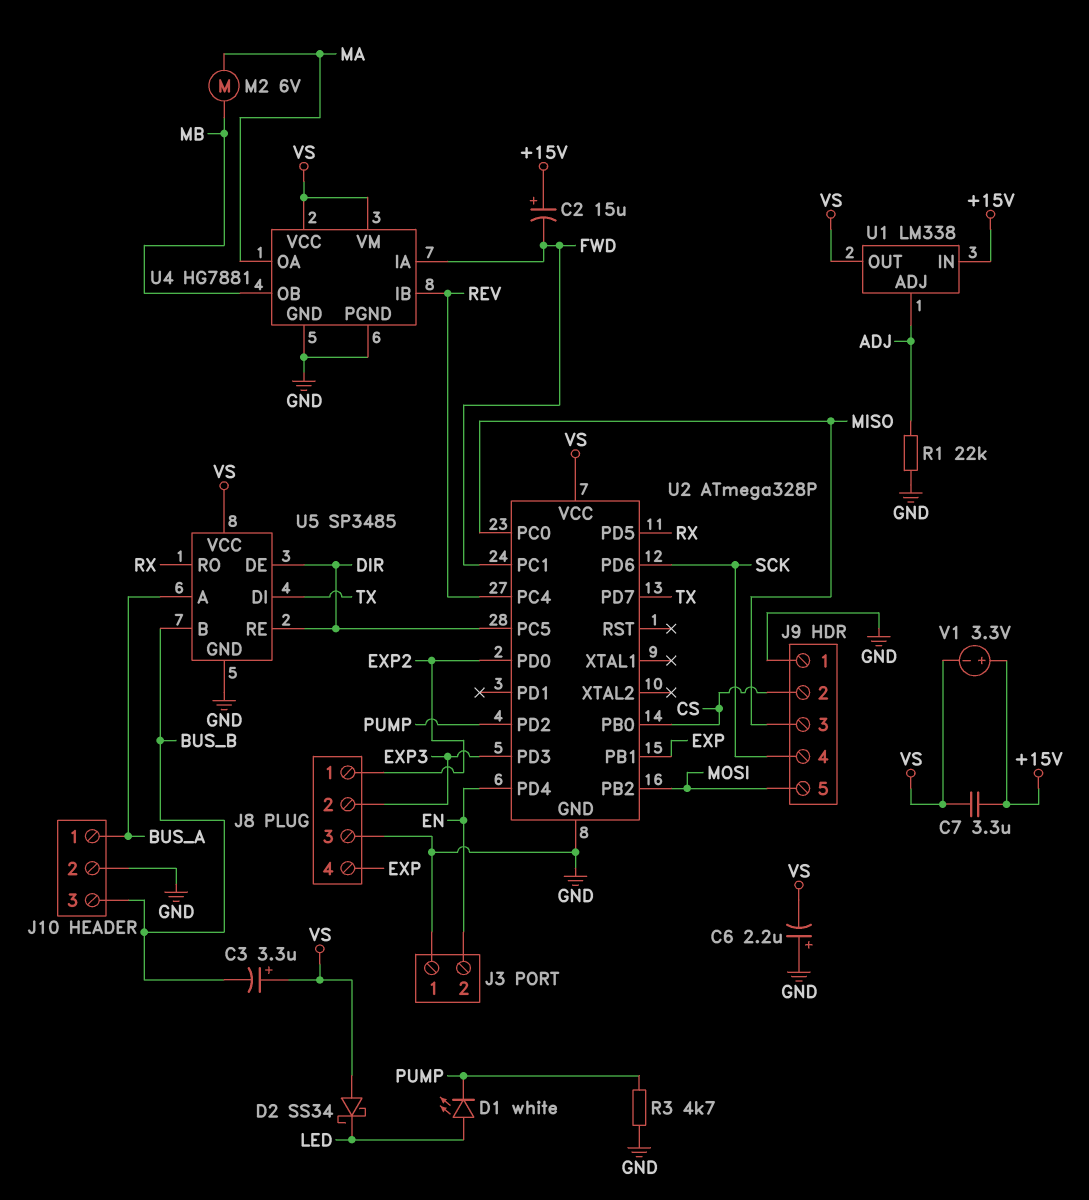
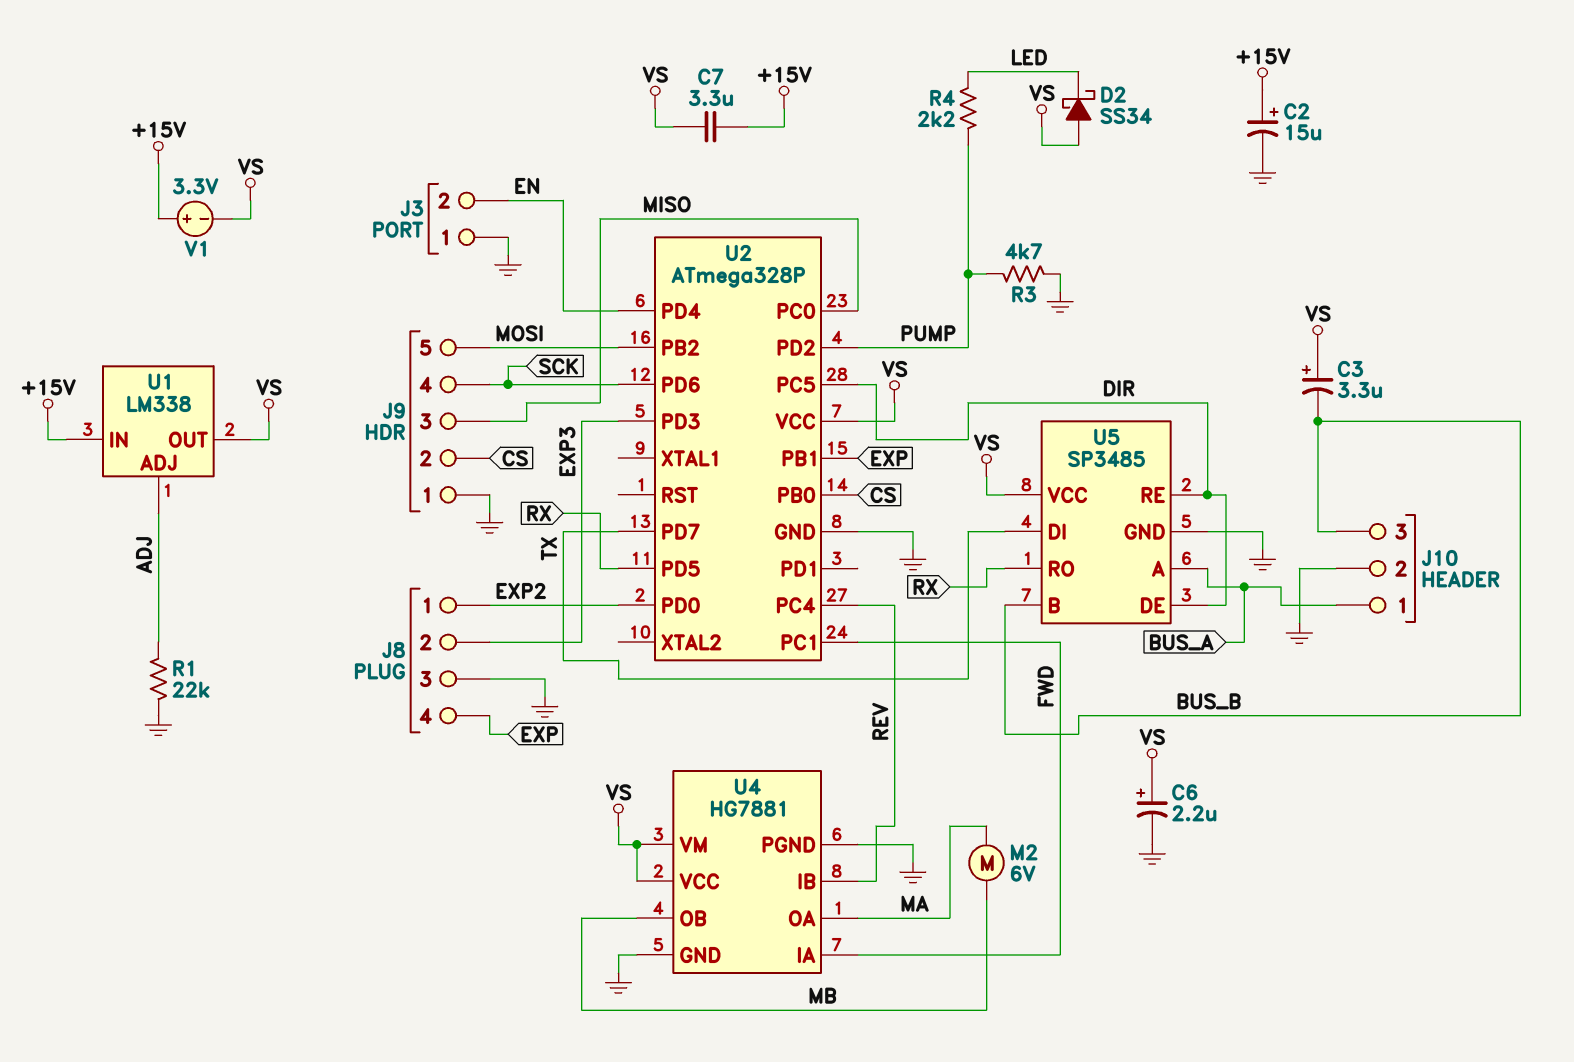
C2: 15uF (plus +15V, minus FWD) -> 15uF (plus +15V, minus GND)
C6: 2.2uF (plus GND, minus VS) -> 2.2uF (plus VS, minus GND)
D1: LED white (A LED, K PUMP) -> none
R4: none -> 2.2k (LED, PUMP)

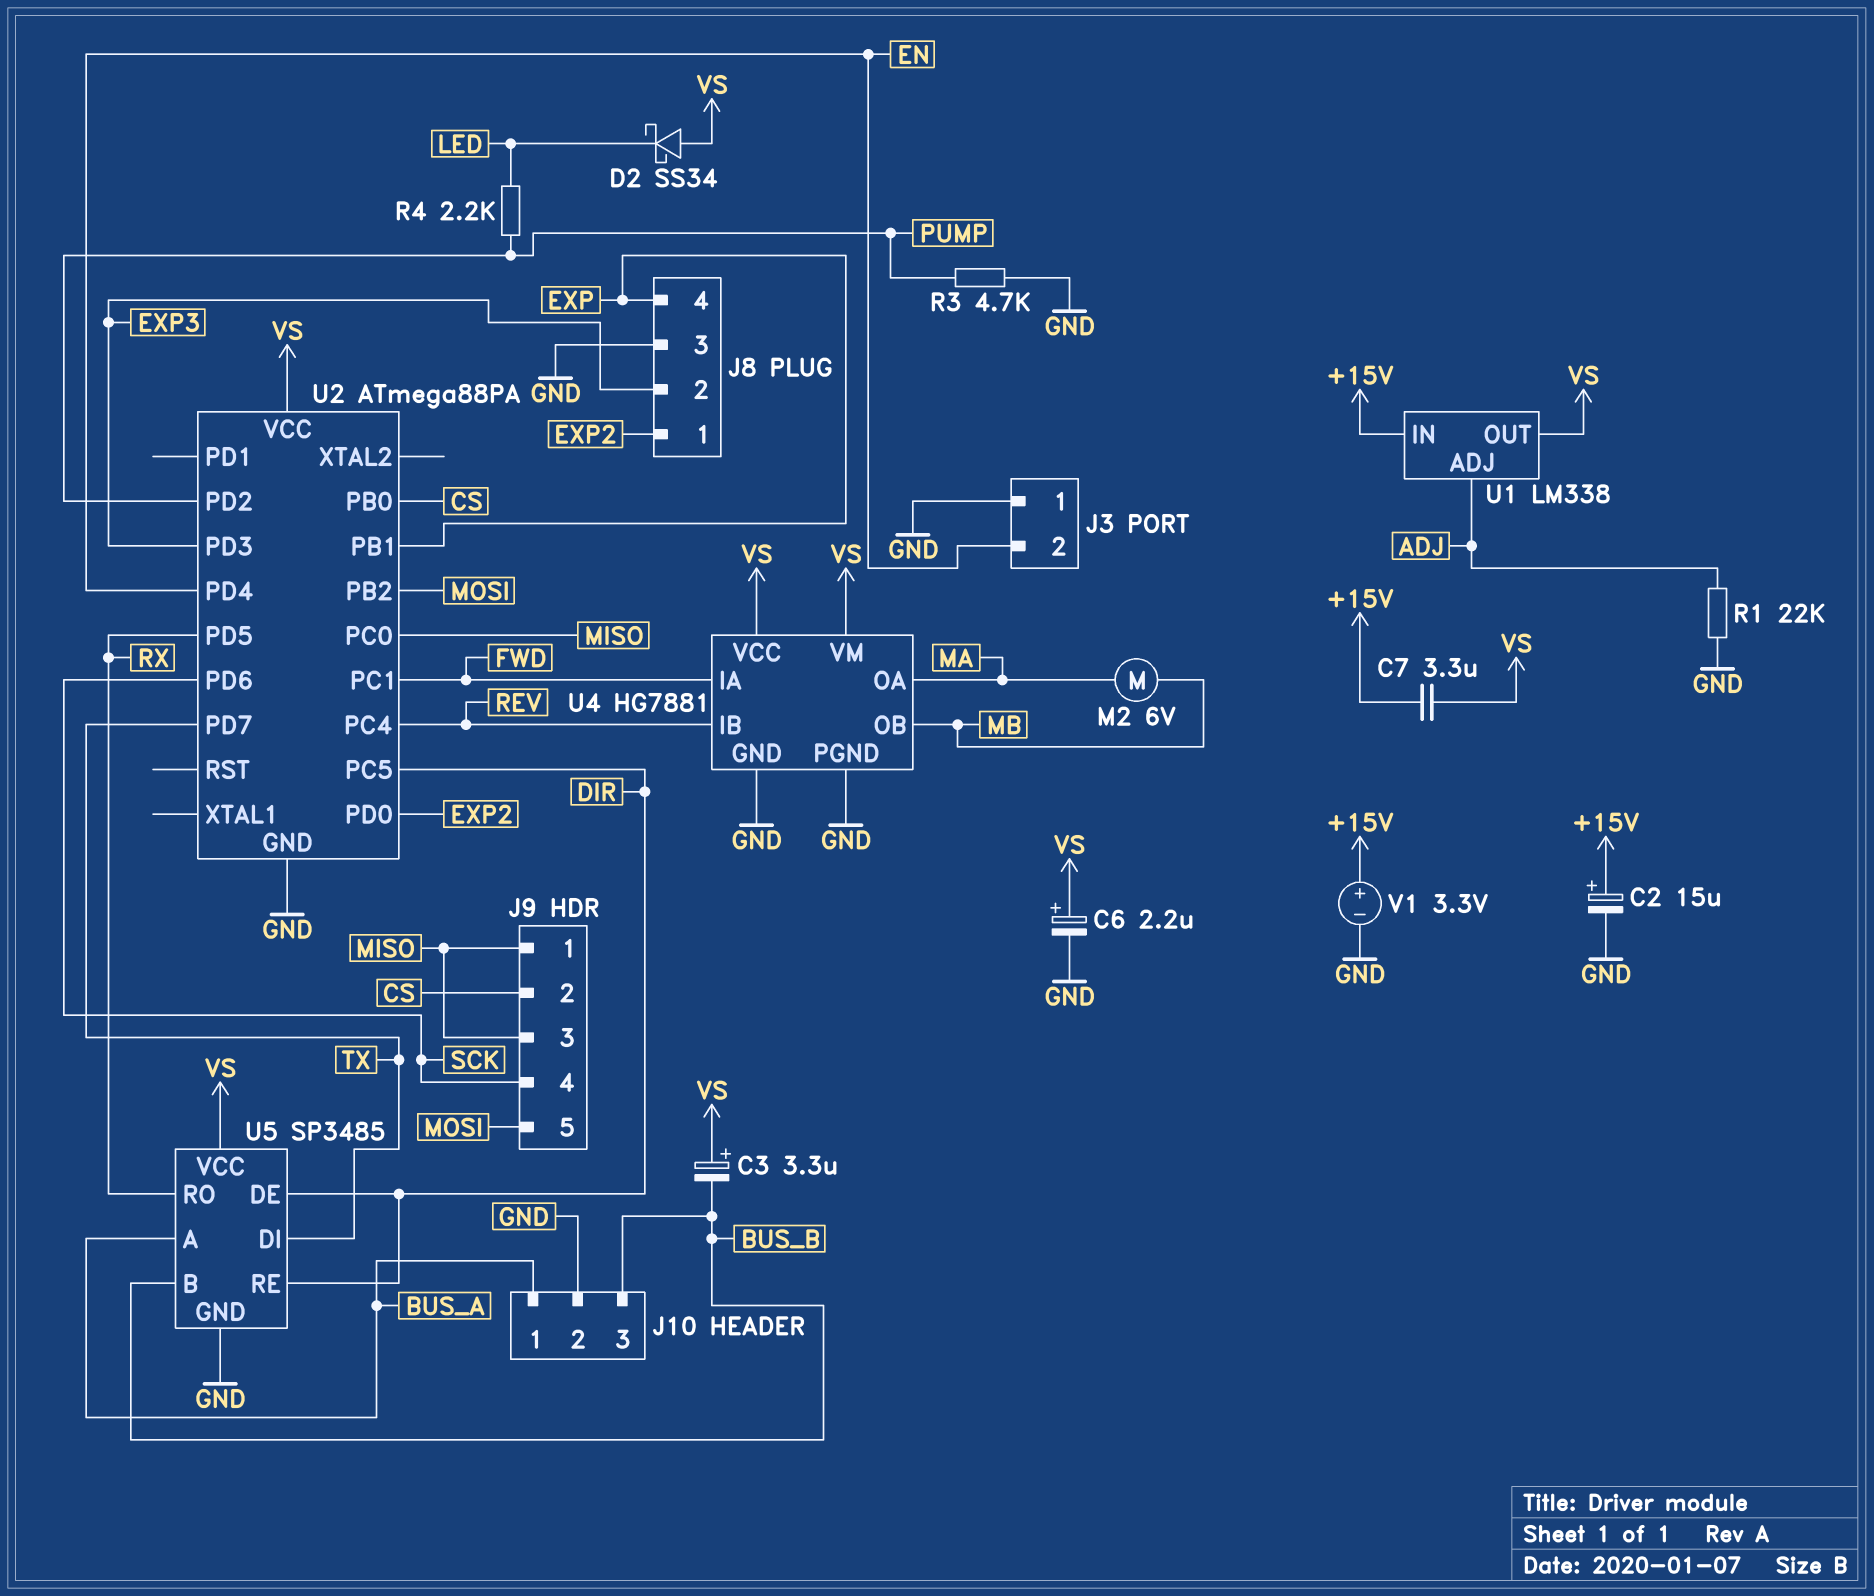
J9 pin 1: GND -> MISO
U2: ATmega328P -> ATmega88PA
V1: 3.3V (plus +15V, minus VS) -> 3.3V (plus +15V, minus GND)

